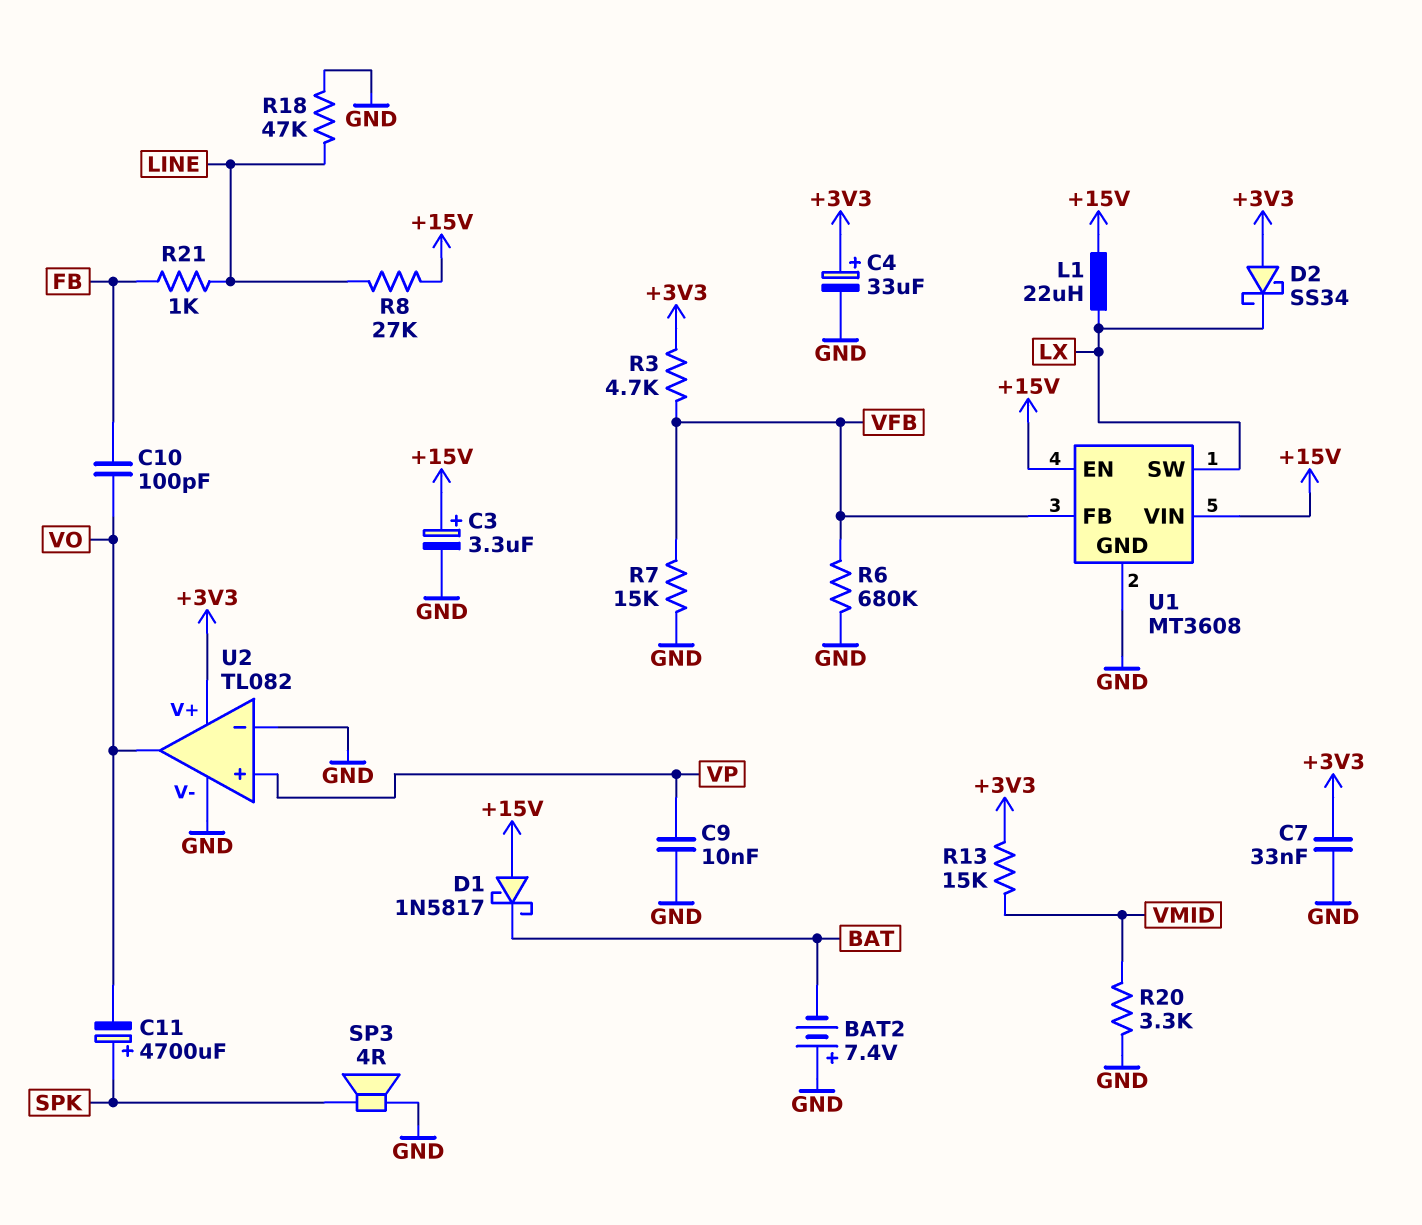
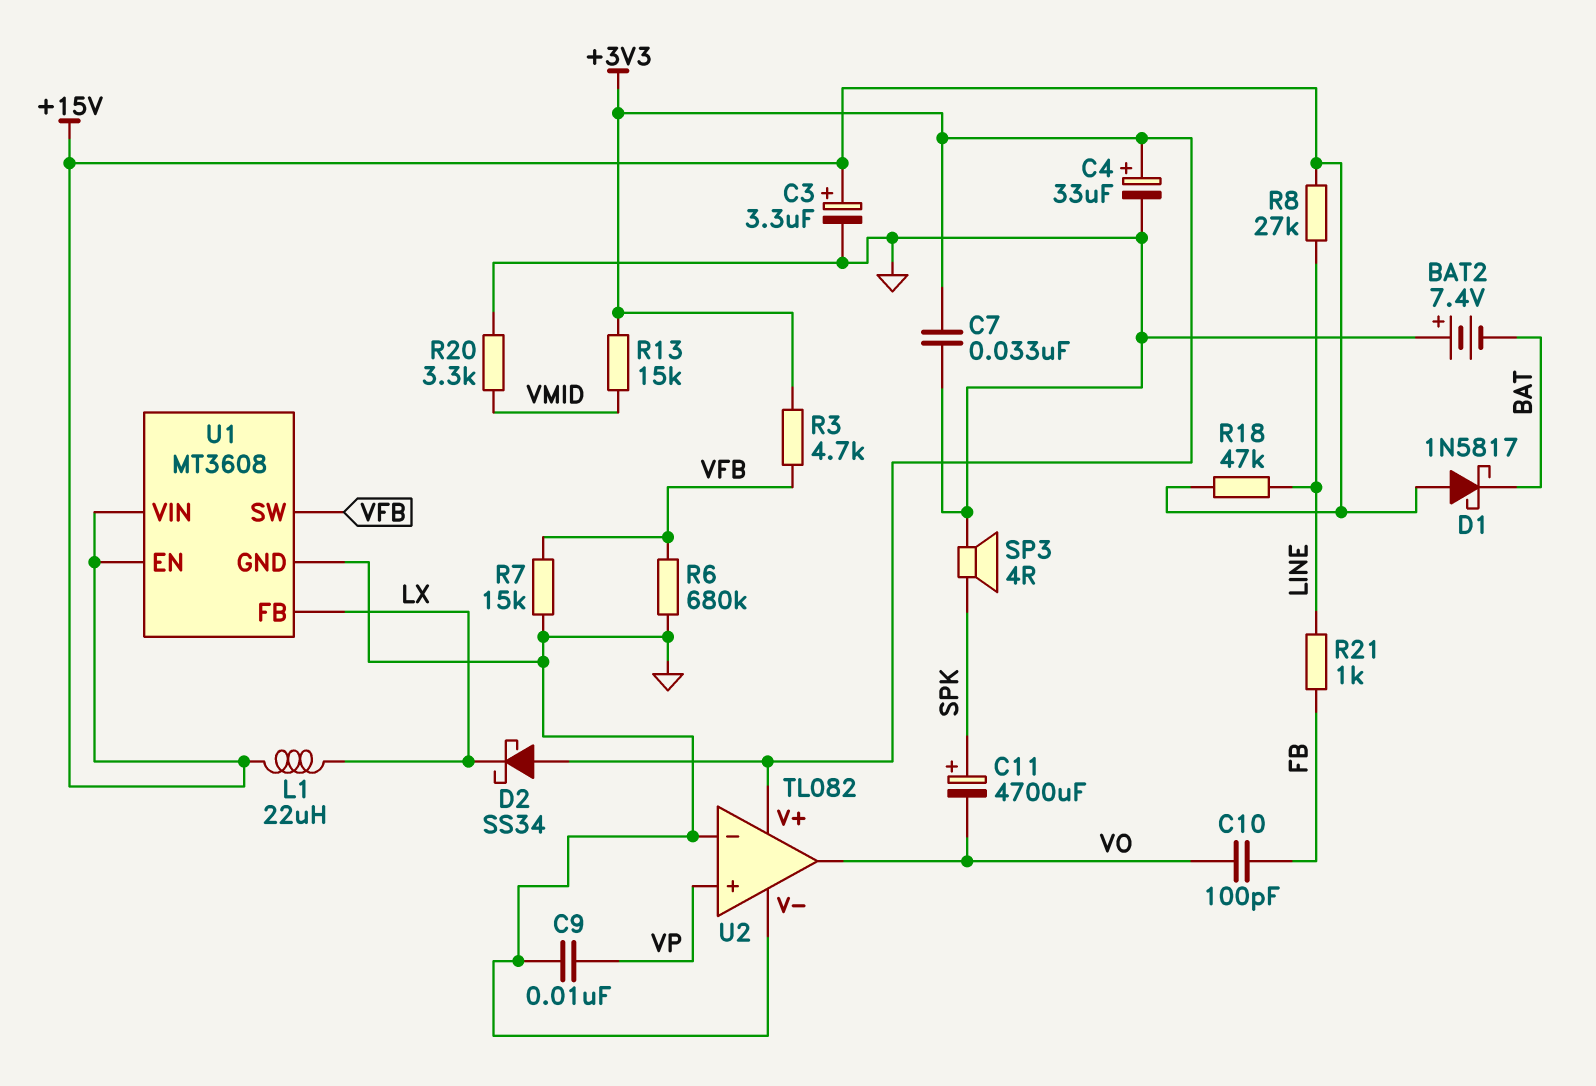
R18: 47k (GND, LINE) -> 47k (+15V, LINE)
U1 pin FB: VFB -> LX
U1 pin SW: LX -> VFB

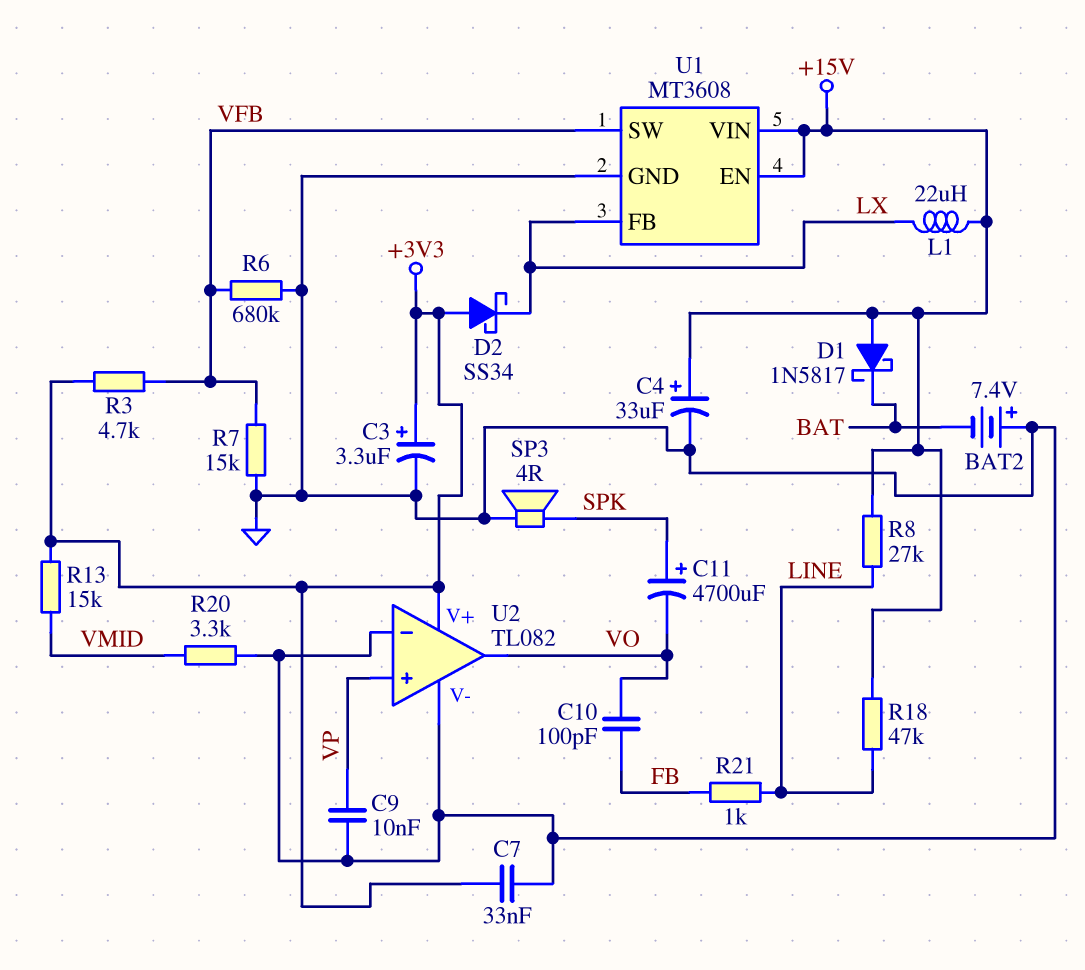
C3: 3.3uF (plus +15V, minus GND) -> 3.3uF (plus +3V3, minus GND)
C4: 33uF (plus +3V3, minus GND) -> 33uF (plus +15V, minus GND)

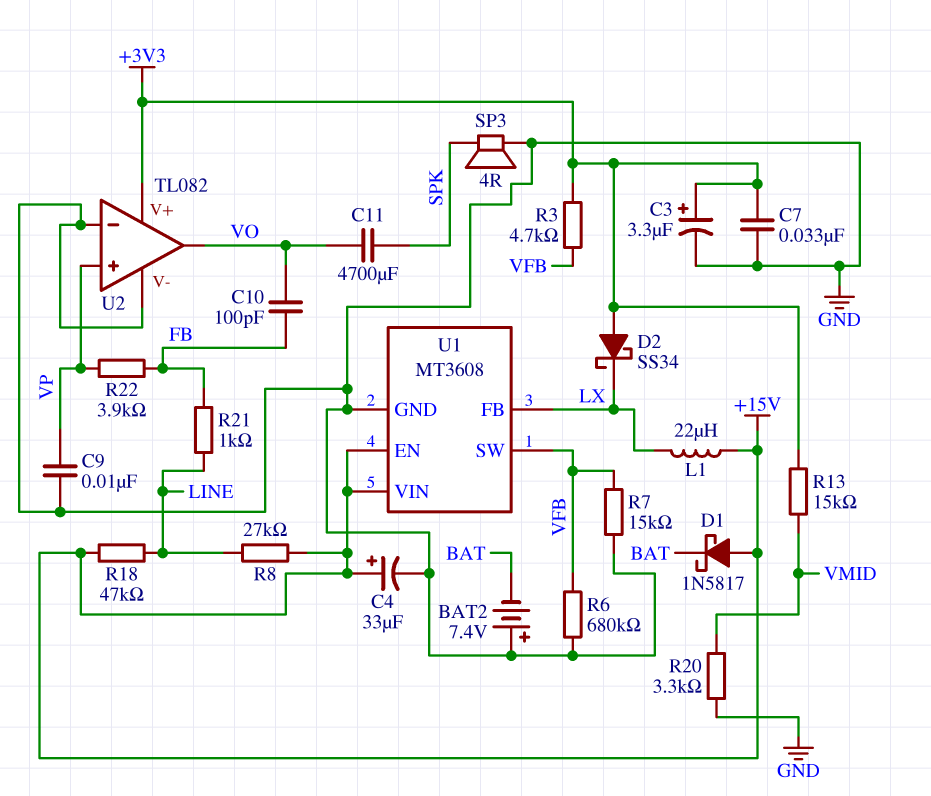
C11: 4700uF (plus SPK, minus VO) -> 4700uF (SPK, VO)
R22: none -> 3.9k (FB, VP)

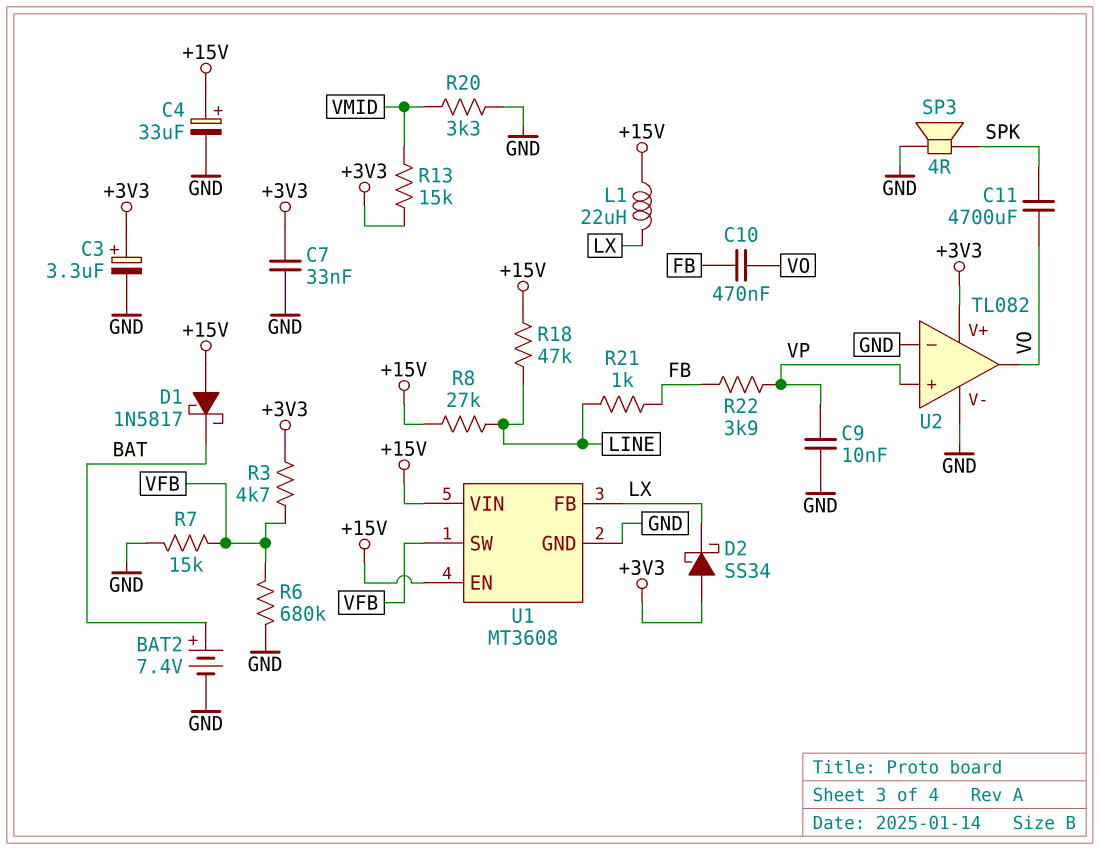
BAT2: 7.4V (plus GND, minus BAT) -> 7.4V (plus BAT, minus GND)
C10: 100pF (FB, VO) -> 470nF (FB, VO)

